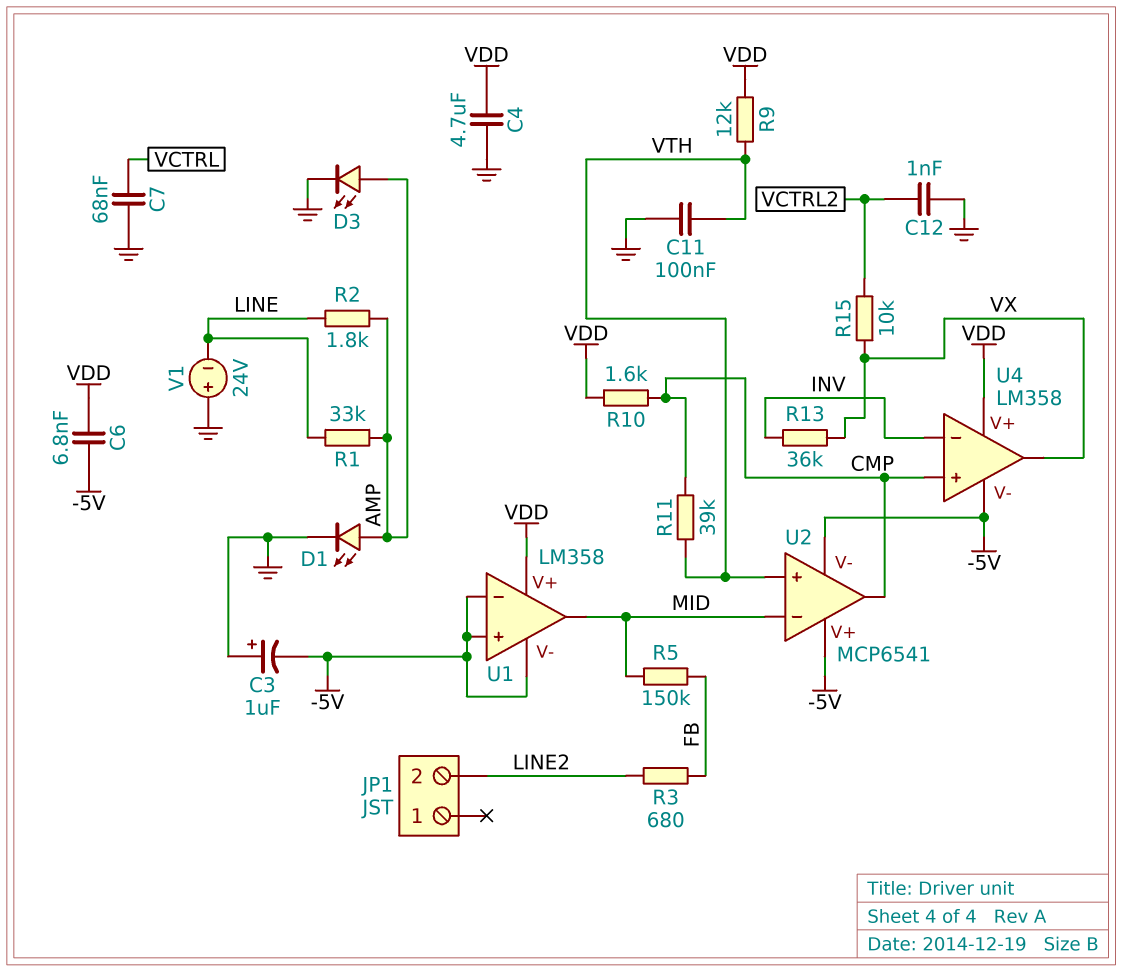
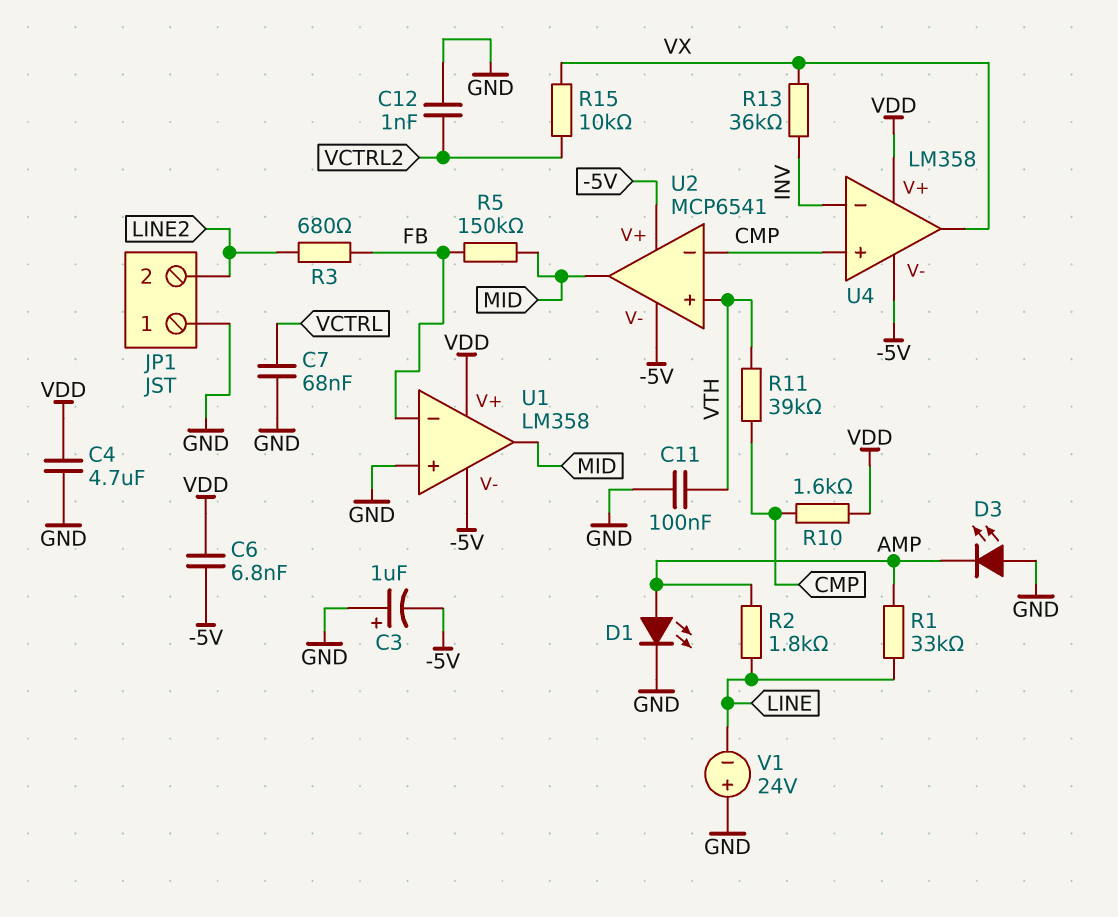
D3: LED (A AMP, K GND) -> LED (A GND, K AMP)
JP1 pin 1: none -> GND
R9: 12k (VDD, VTH) -> none
U1 pin in+: -5V -> GND
U1 pin in-: -5V -> FB
U2 pin in-: MID -> CMP
U2 pin out: CMP -> MID

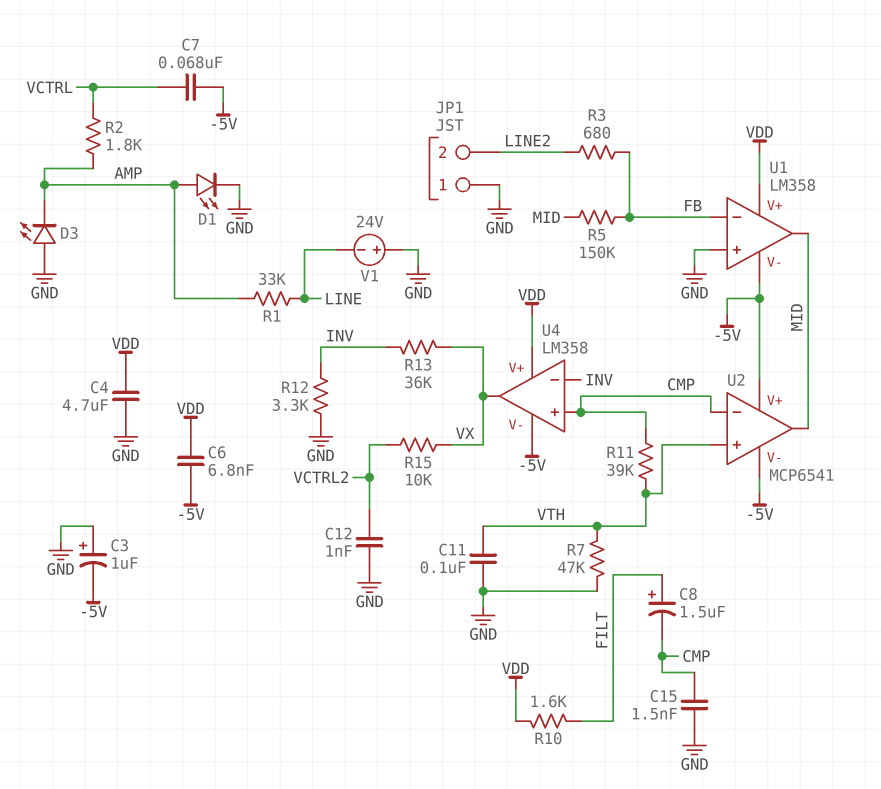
C7: 68nF (GND, VCTRL) -> 68nF (-5V, VCTRL)
C8: none -> 1.5uF (plus FILT, minus CMP)
C15: none -> 1.5nF (CMP, GND)
R2: 1.8k (AMP, LINE) -> 1.8k (AMP, VCTRL)
R7: none -> 47k (GND, VTH)
R10: 1.6k (CMP, VDD) -> 1.6k (FILT, VDD)
R12: none -> 3.3k (GND, INV)

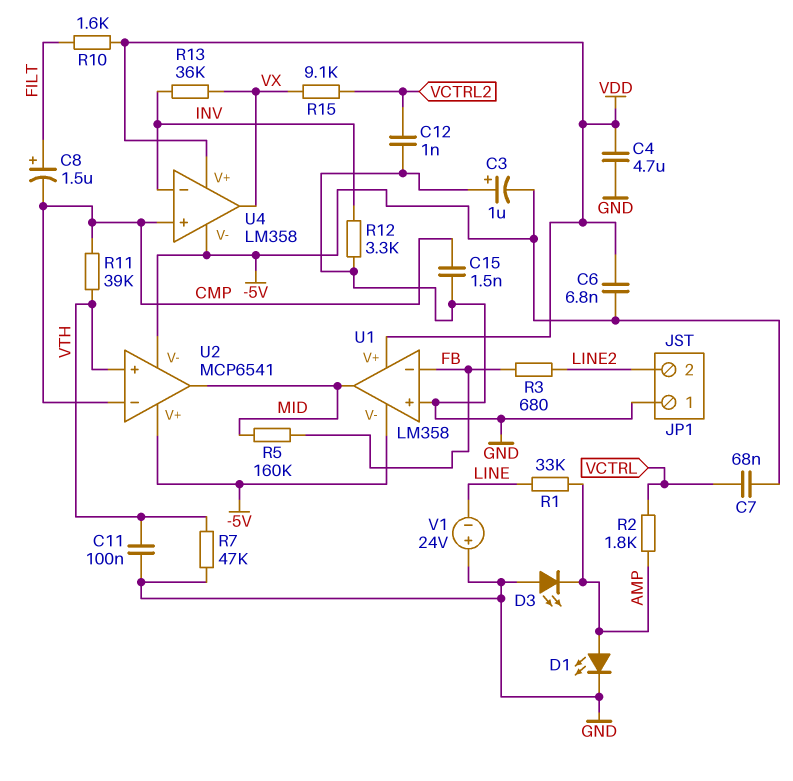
R5: 150k (FB, MID) -> 160k (FB, MID)
R15: 10k (VCTRL2, VX) -> 9.1k (VCTRL2, VX)

